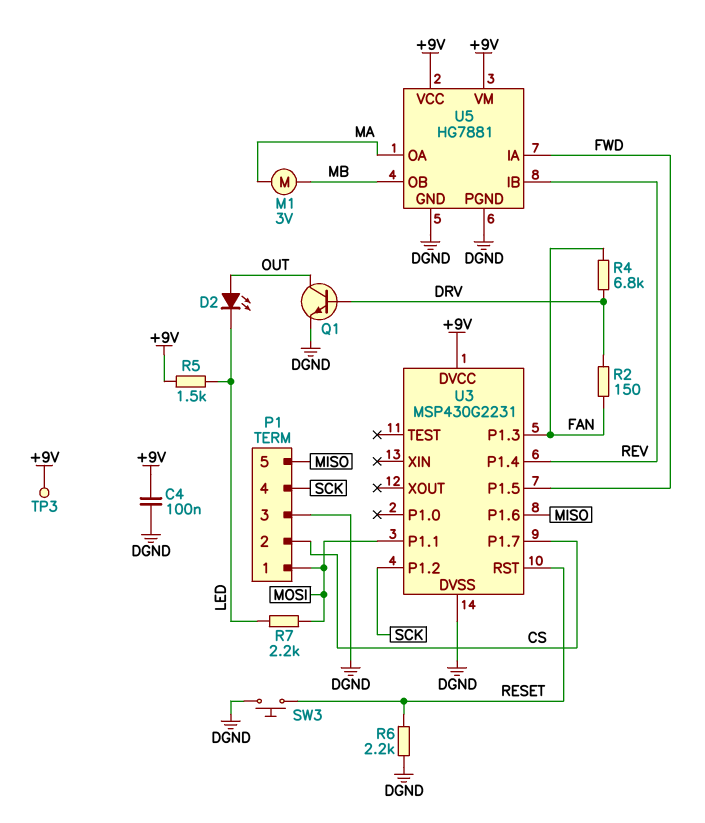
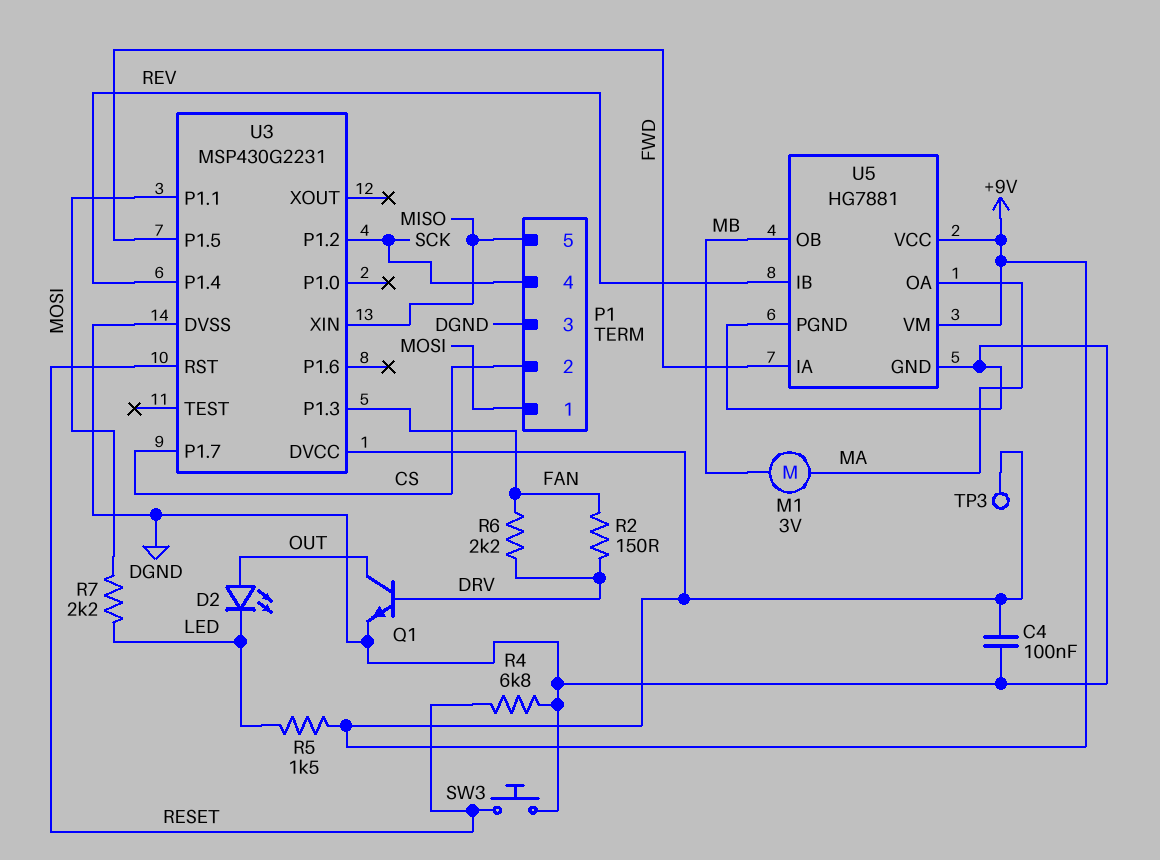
R4: 6.8k (DRV, FAN) -> 6.8k (DGND, RESET)
R6: 2.2k (DGND, RESET) -> 2.2k (DRV, FAN)
U3 pin P1.6: MISO -> none
U3 pin XIN: none -> MISO

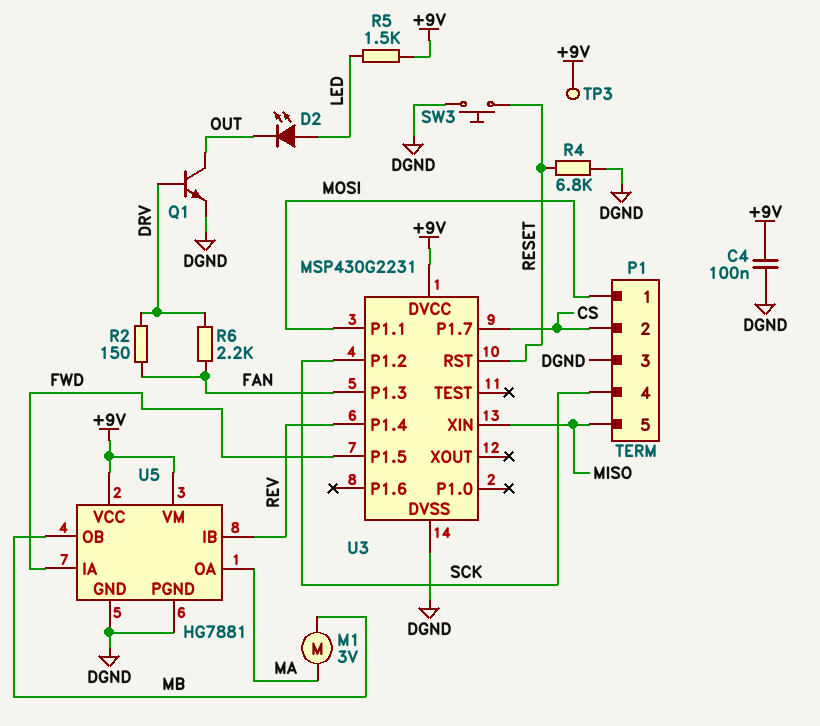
D2: LED (A OUT, K LED) -> LED (A LED, K OUT)
R7: 2.2k (LED, MOSI) -> none

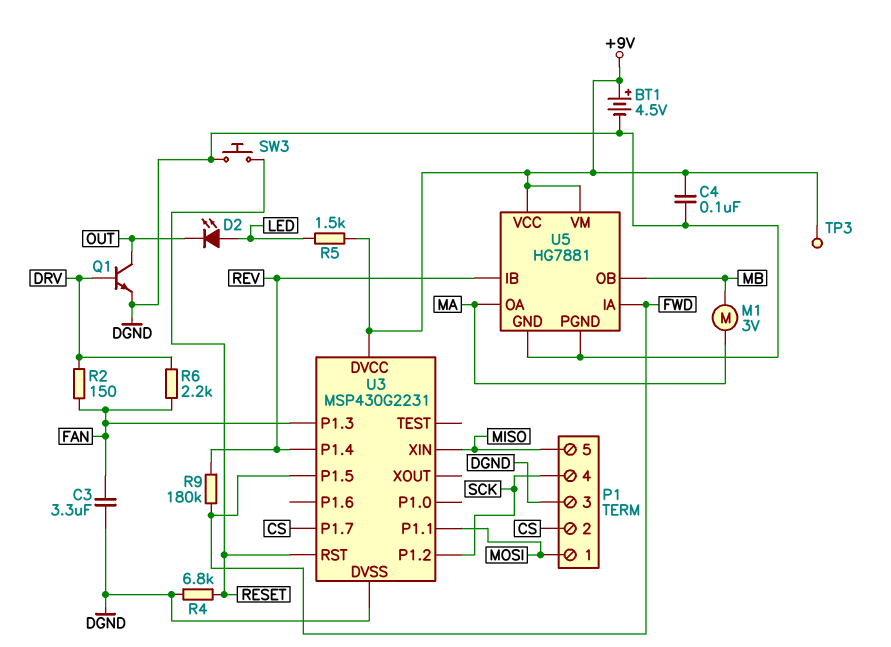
BT1: none -> 4.5V (plus +9V, minus DGND)
C3: none -> 3.3uF (DGND, FAN)
R9: none -> 180k (FWD, REV)

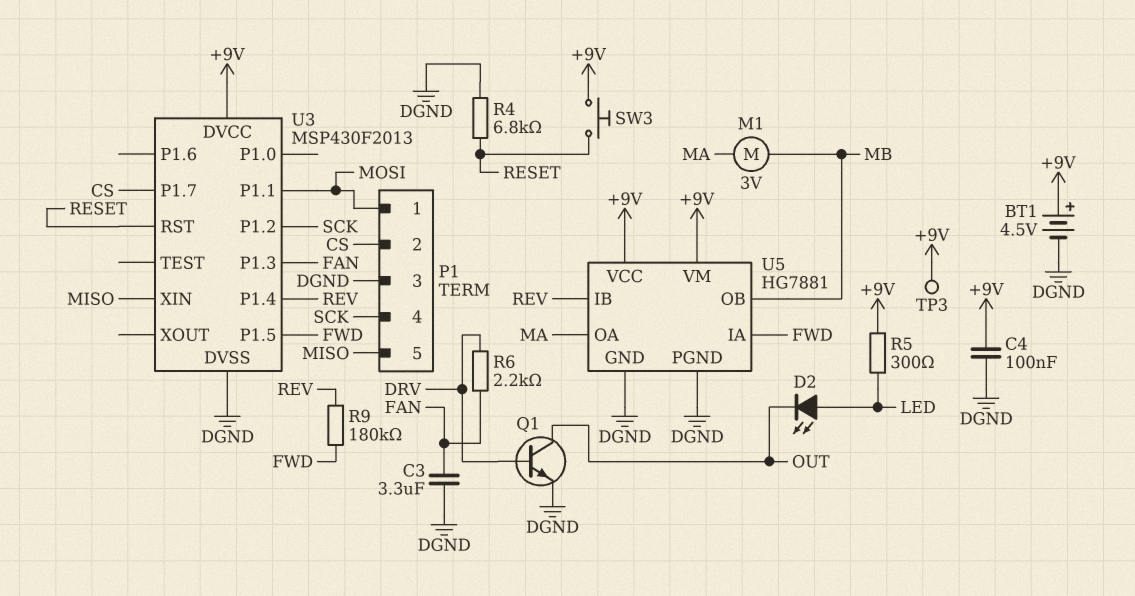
R2: 150 (DRV, FAN) -> none
R5: 1.5k (+9V, LED) -> 300 (+9V, LED)
SW3: button (DGND, RESET) -> button (+9V, RESET)
U3: MSP430G2231 -> MSP430F2013

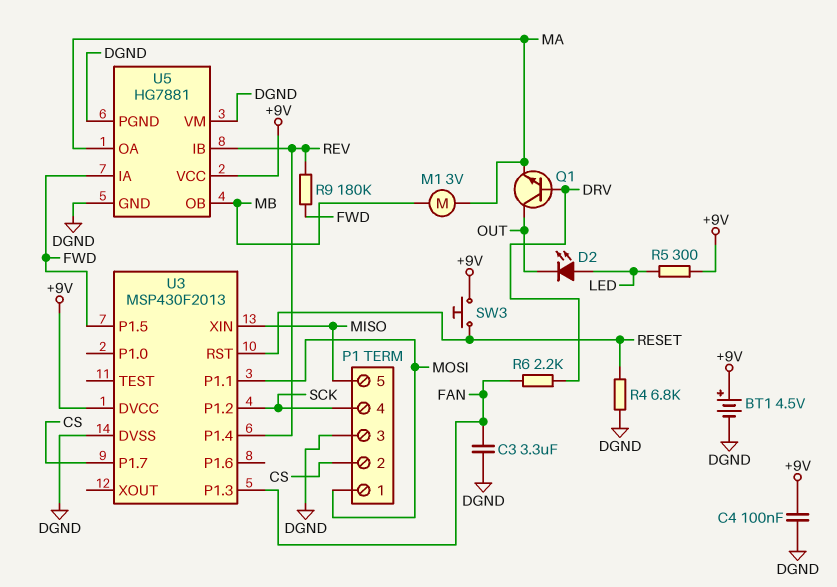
Q1: NPN (B DRV, C OUT, E DGND) -> NPN (B DRV, C OUT, E MA)
TP3: test point (+9V) -> none
U5 pin VM: +9V -> DGND

